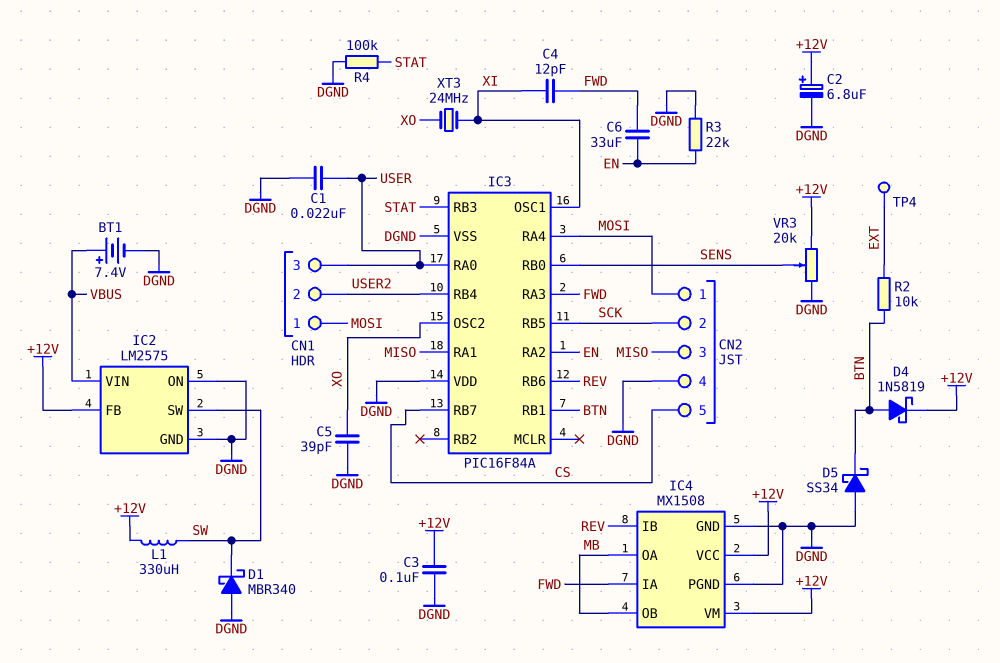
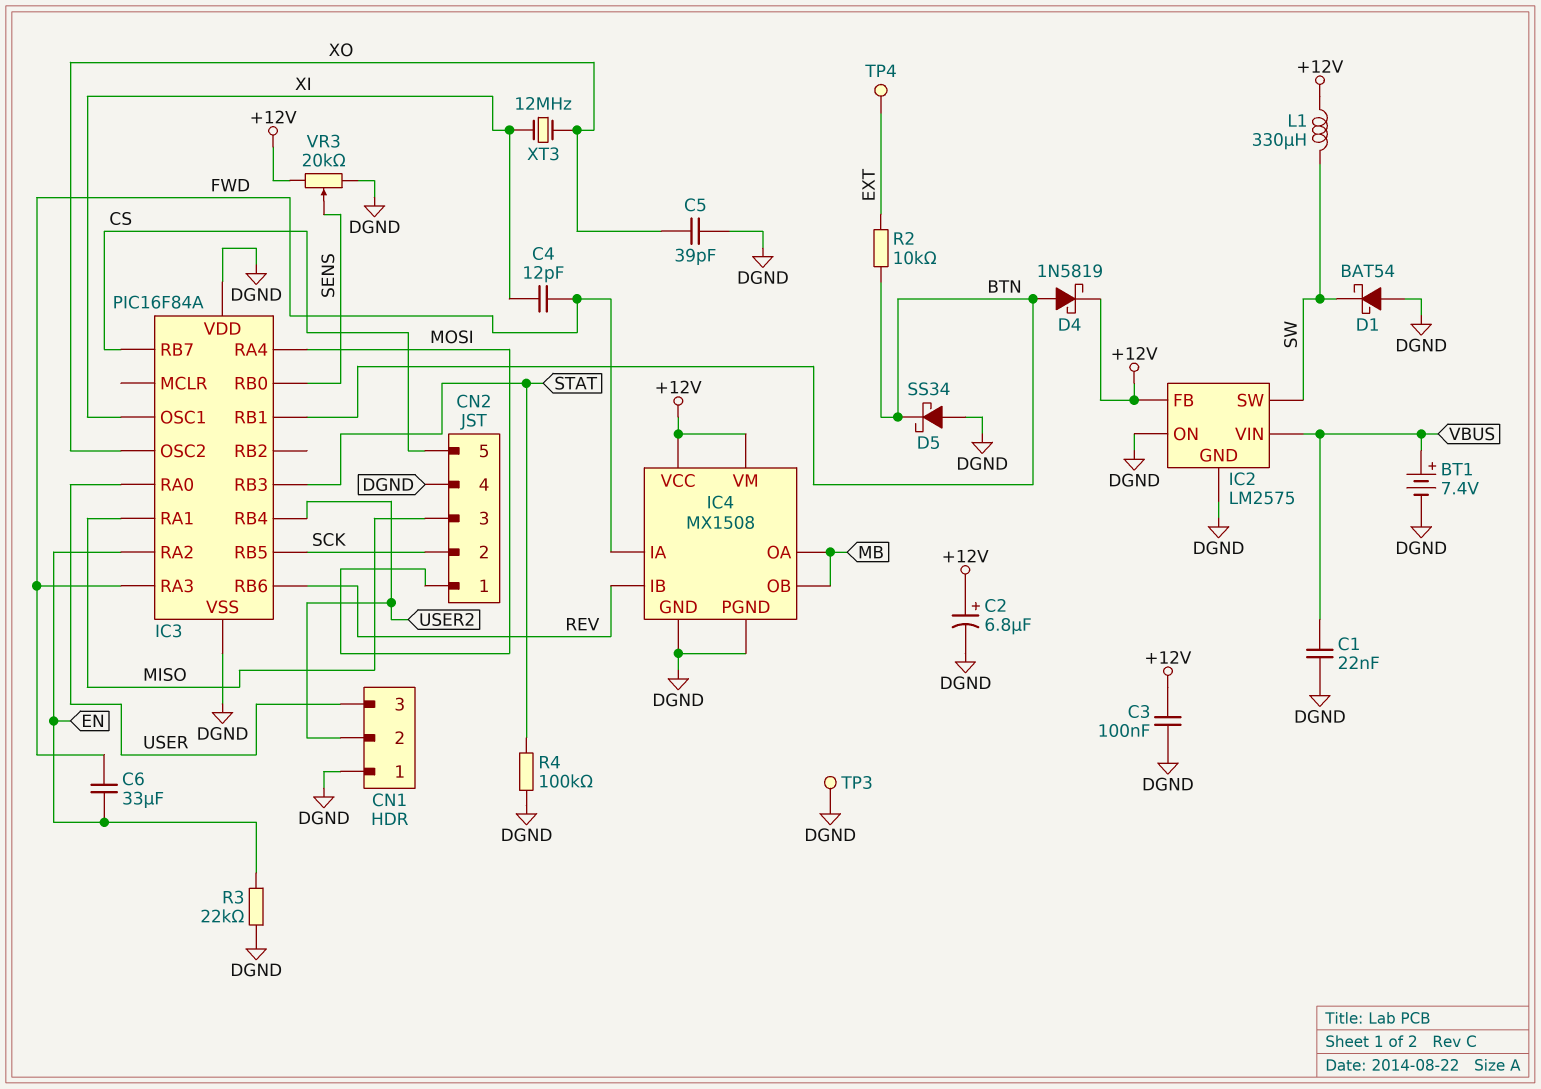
C1: 22nF (DGND, USER) -> 22nF (DGND, VBUS)
CN1 pin 1: MOSI -> DGND
D1: schottky MBR340 (A DGND, K SW) -> schottky BAT54 (A DGND, K SW)
TP3: none -> test point (DGND)
XT3: 24MHz (XI, XO) -> 12MHz (XI, XO)

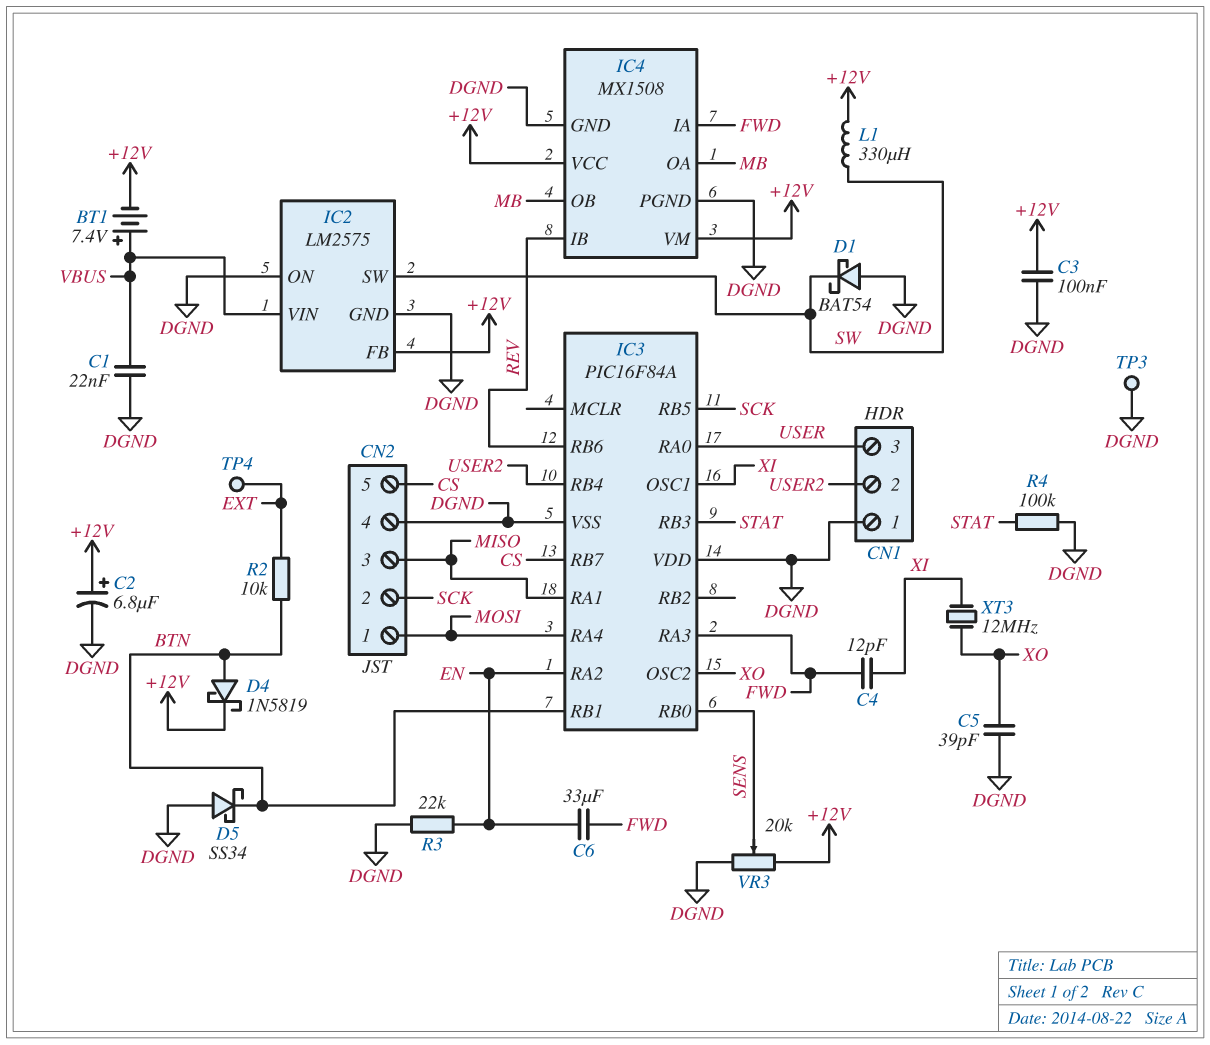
BT1: 7.4V (plus VBUS, minus DGND) -> 7.4V (plus VBUS, minus +12V)

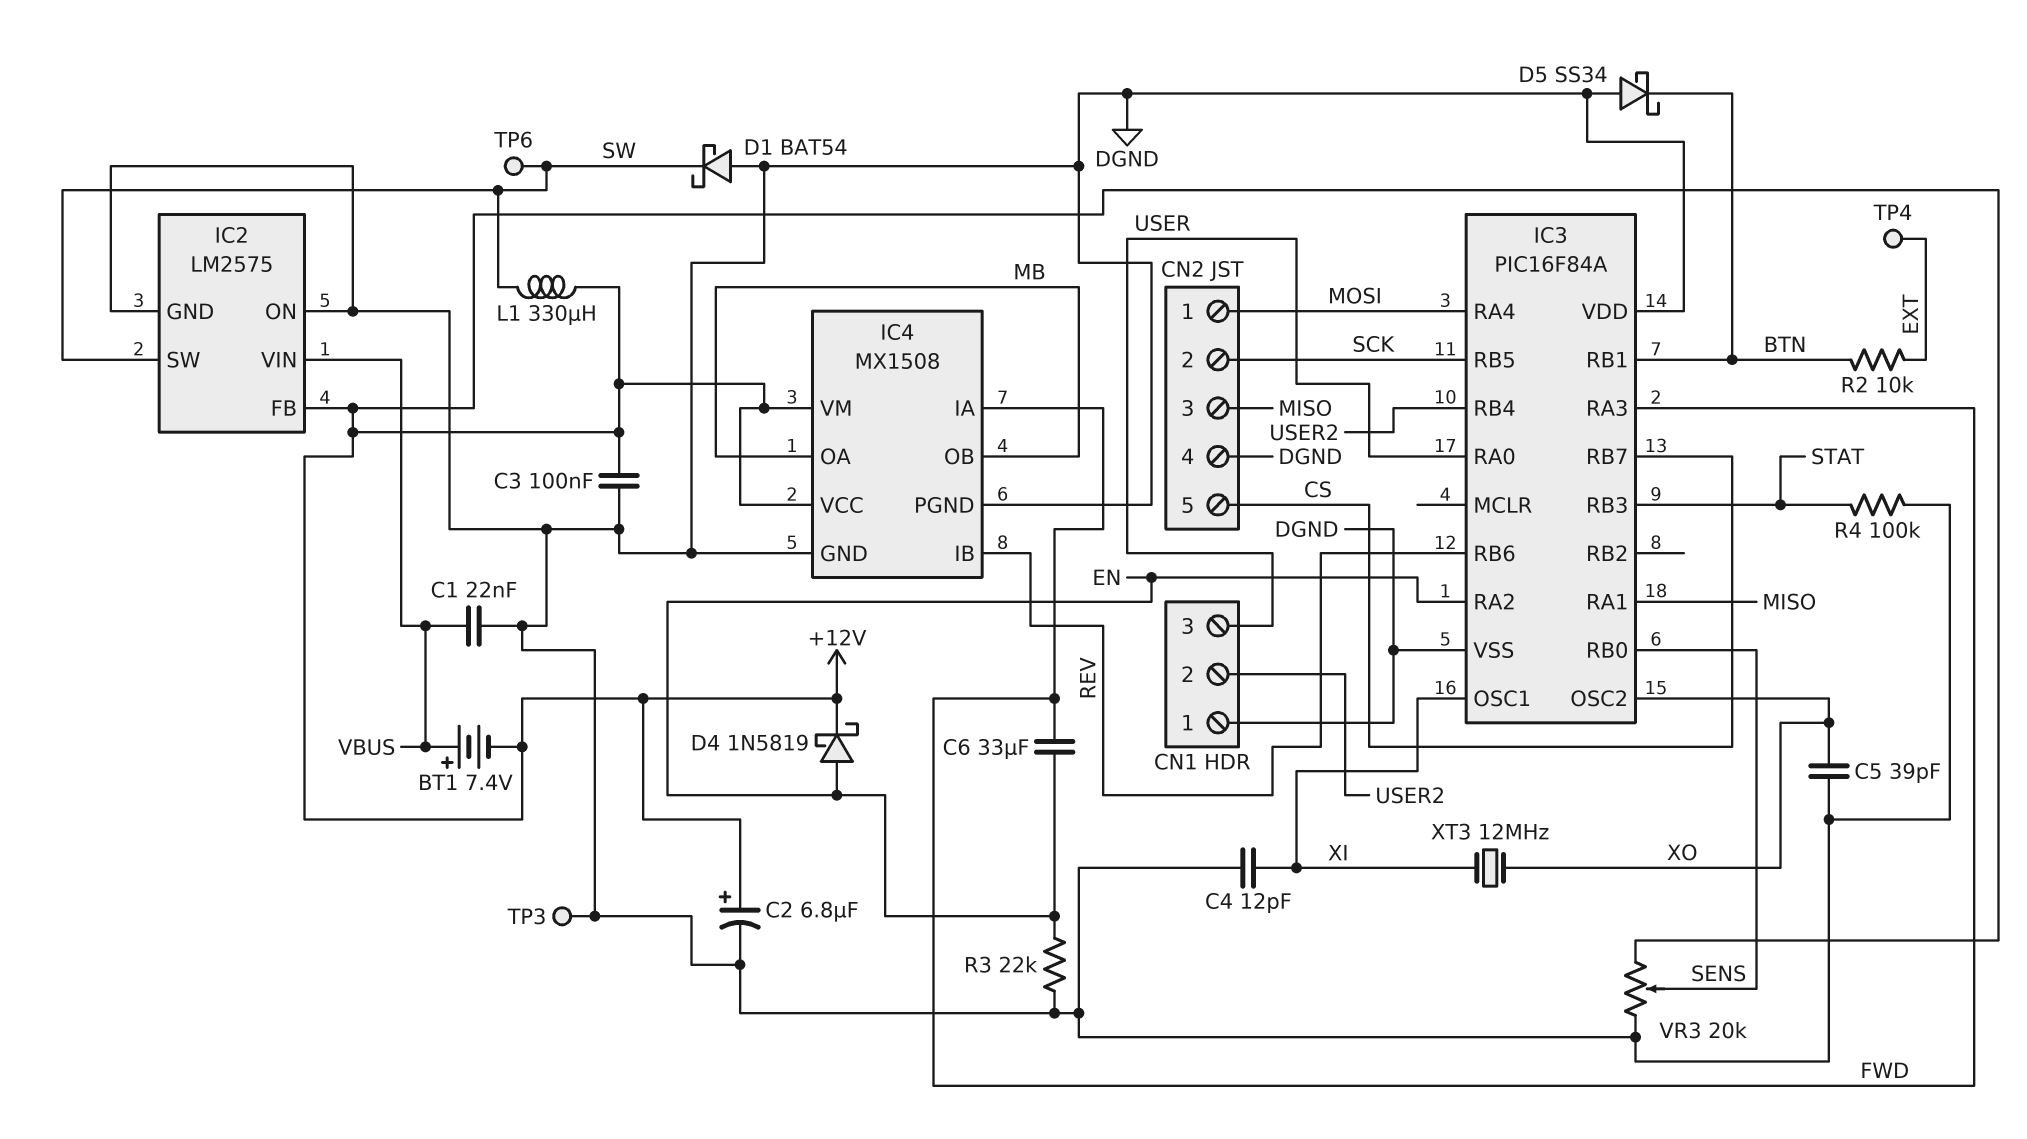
C4: 12pF (FWD, XI) -> 12pF (DGND, XI)
D4: schottky 1N5819 (A BTN, K +12V) -> schottky 1N5819 (A EN, K +12V)
TP6: none -> test point (SW)

